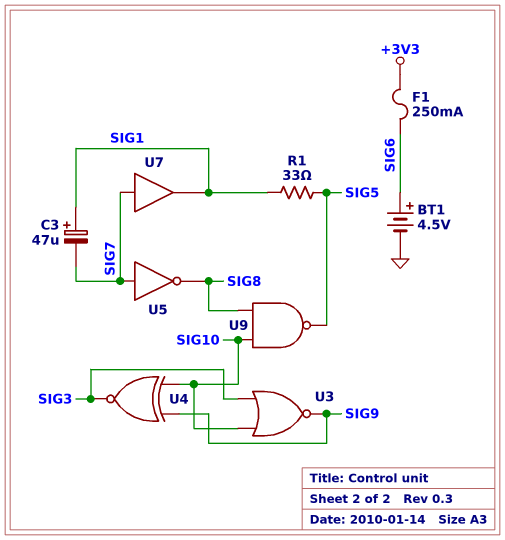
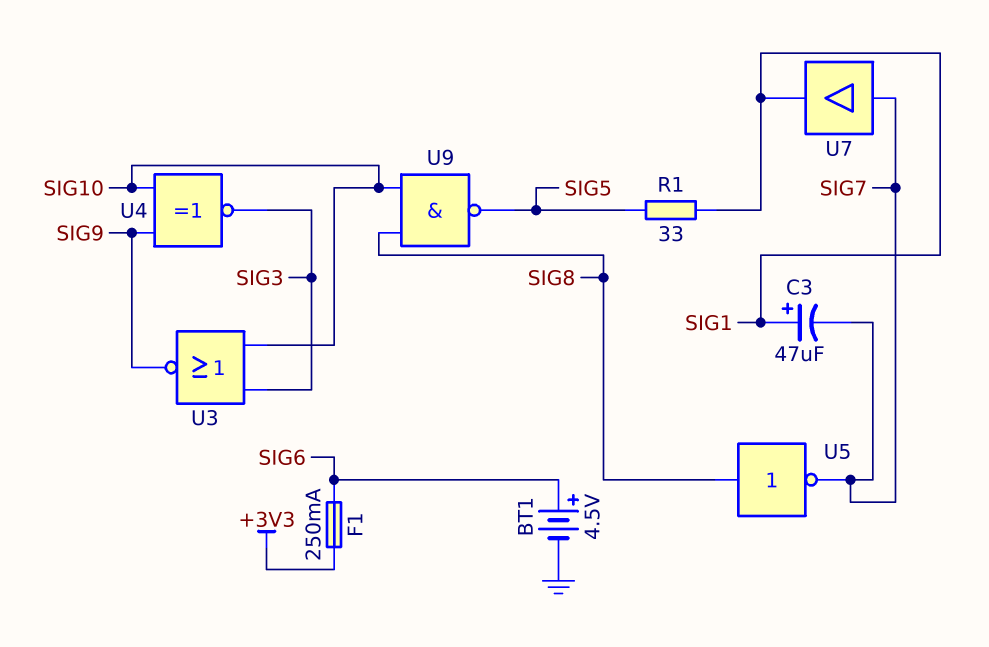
U5: NOT (in SIG7, out SIG8) -> NOT (in SIG8, out SIG7)

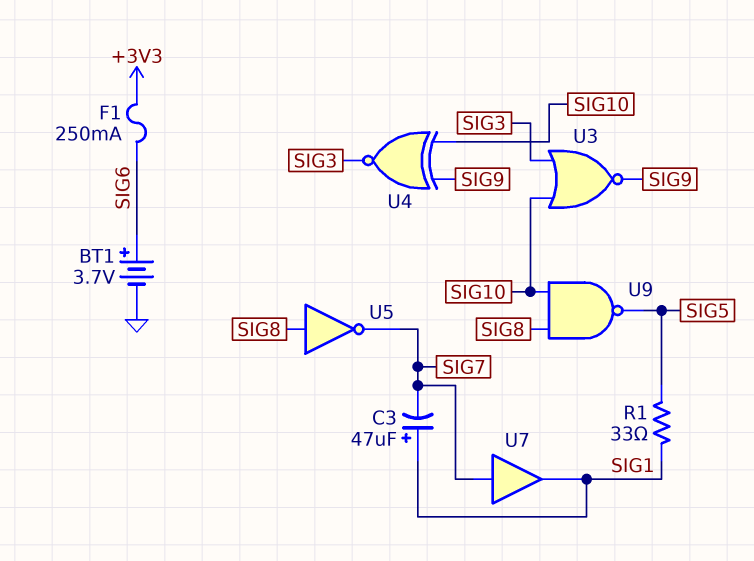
BT1: 4.5V (plus SIG6, minus GND) -> 3.7V (plus SIG6, minus GND)

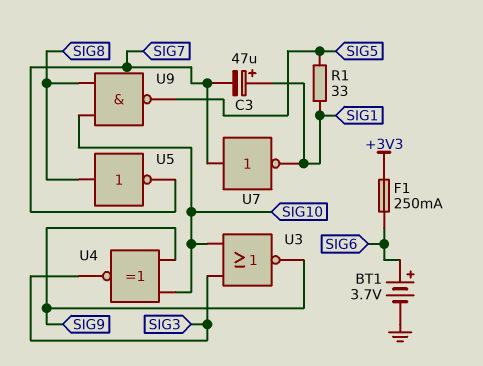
U7: buffer (in SIG7, out SIG1) -> NOT (in SIG7, out SIG1)

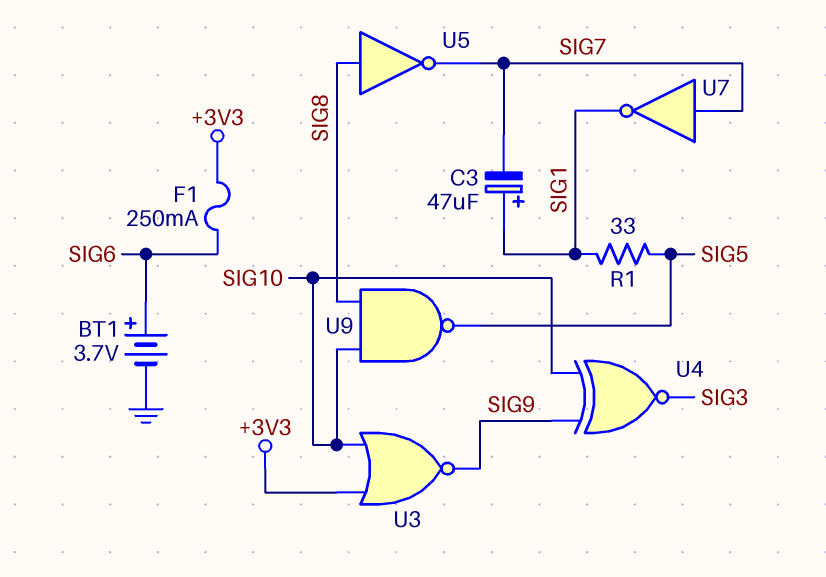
U3: NOR (in SIG3, in SIG10, out SIG9) -> NOR (in +3V3, in SIG10, out SIG9)

